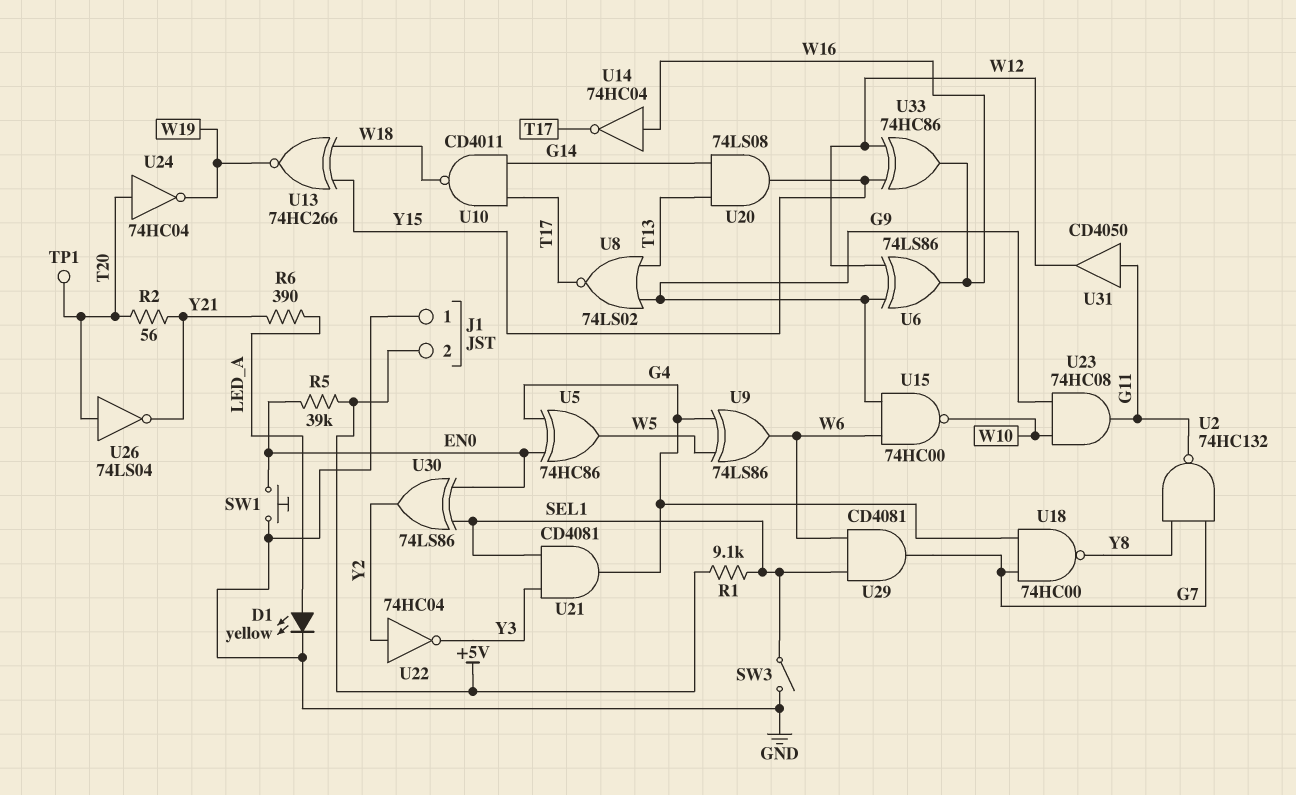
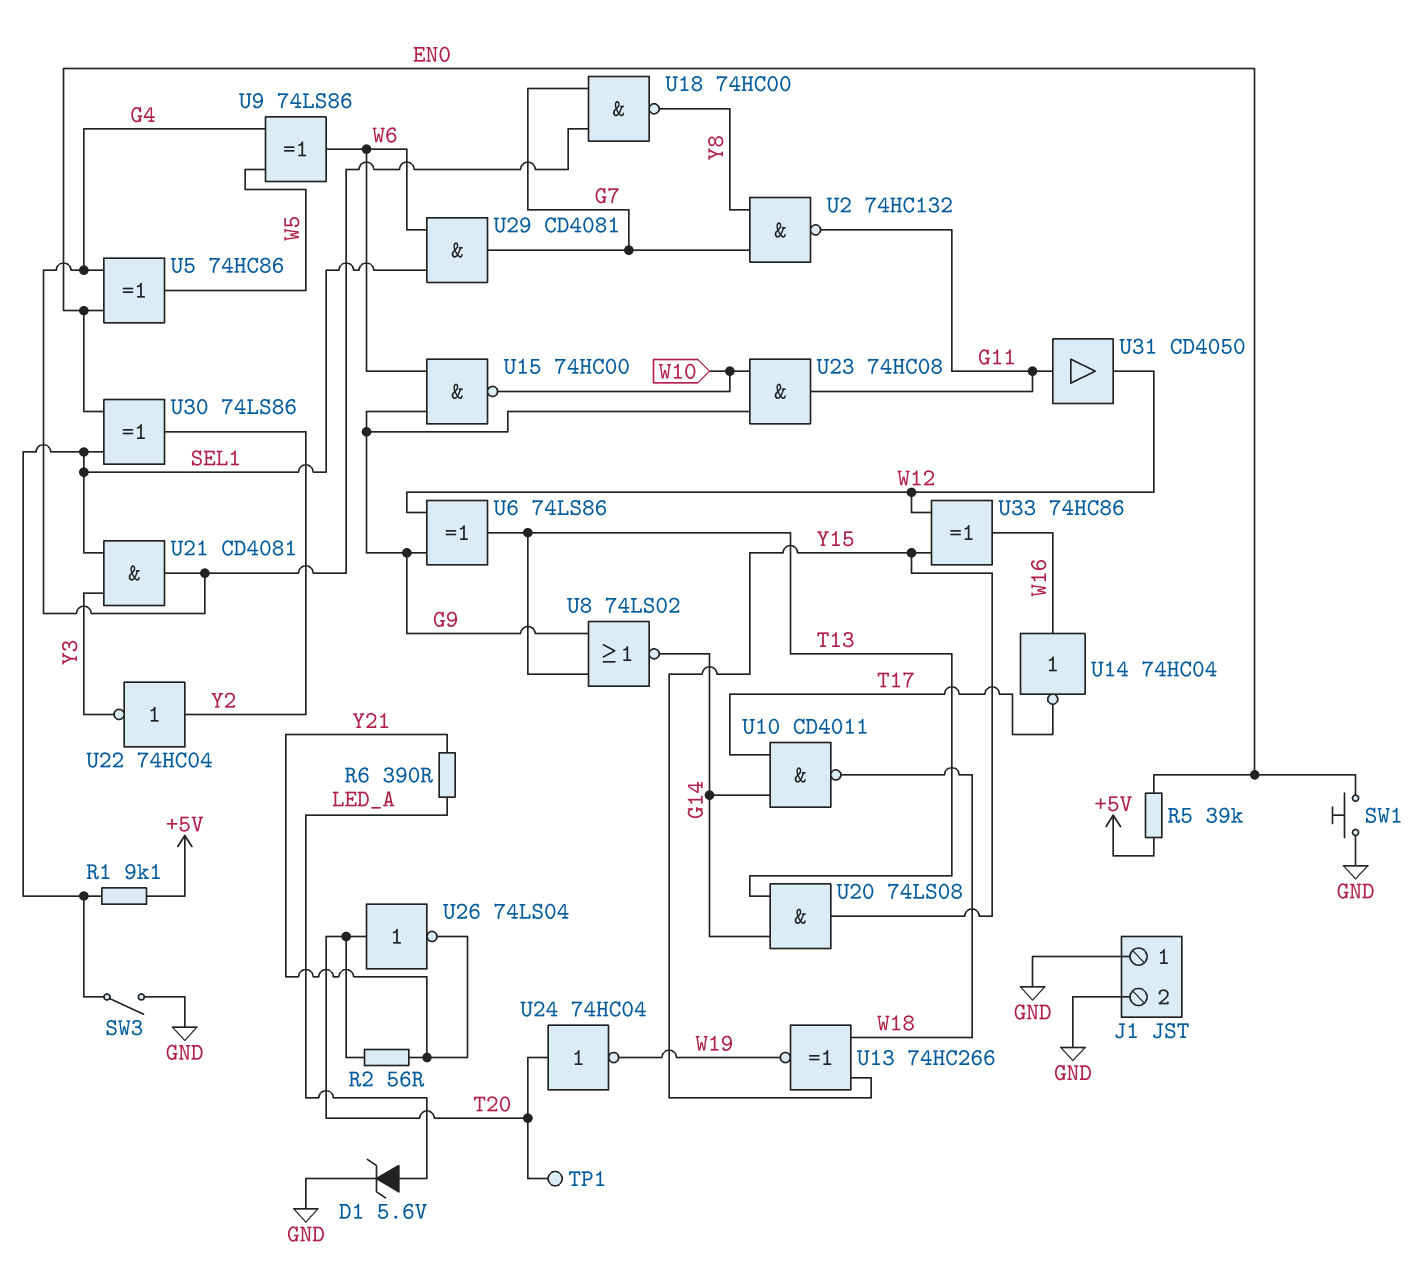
D1: LED yellow (A LED_A, K GND) -> zener 5.6V (A LED_A, K GND)
J1 pin 2: +5V -> GND
U6: XOR 74LS86 (in G9, in W12, out W16) -> XOR 74LS86 (in G9, in W12, out T13)
U8: NOR 74LS02 (in G9, in T13, out T17) -> NOR 74LS02 (in G9, in T13, out G14)

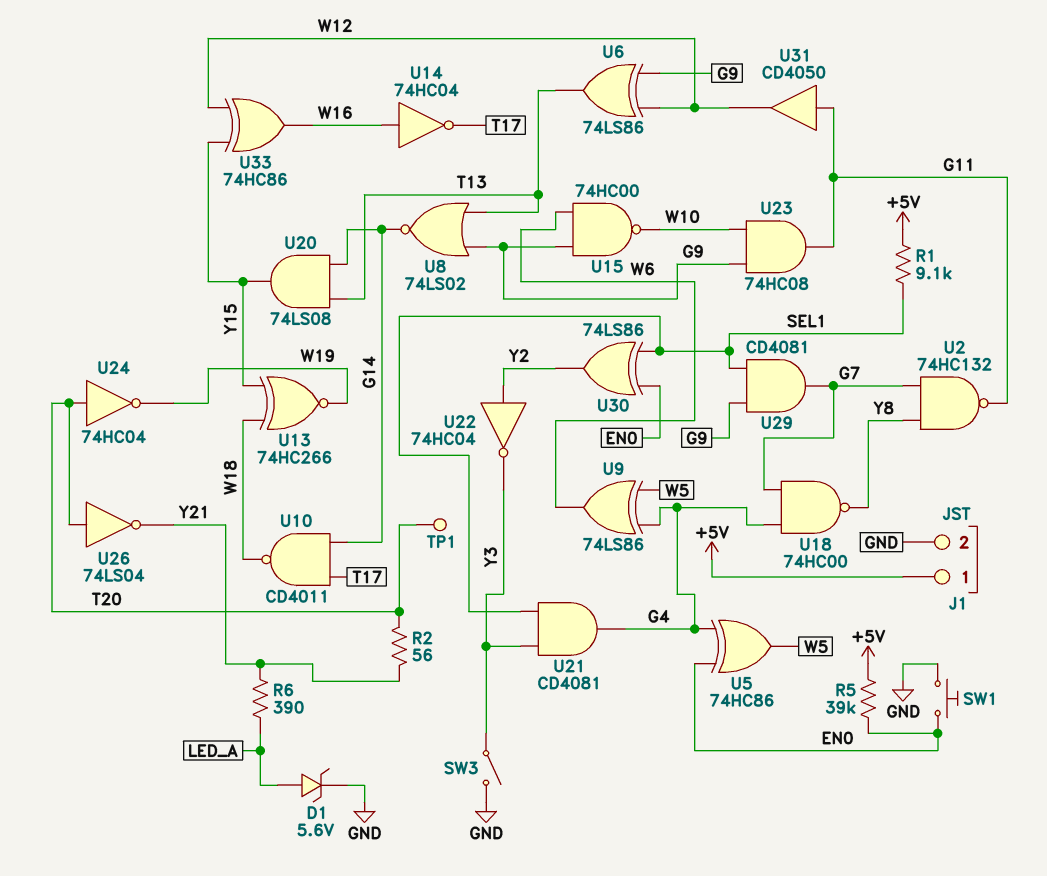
J1 pin 1: GND -> +5V
SW3: switch (GND, SEL1) -> switch (GND, Y3)
U29: AND CD4081 (in SEL1, in W6, out G7) -> AND CD4081 (in G9, in SEL1, out G7)

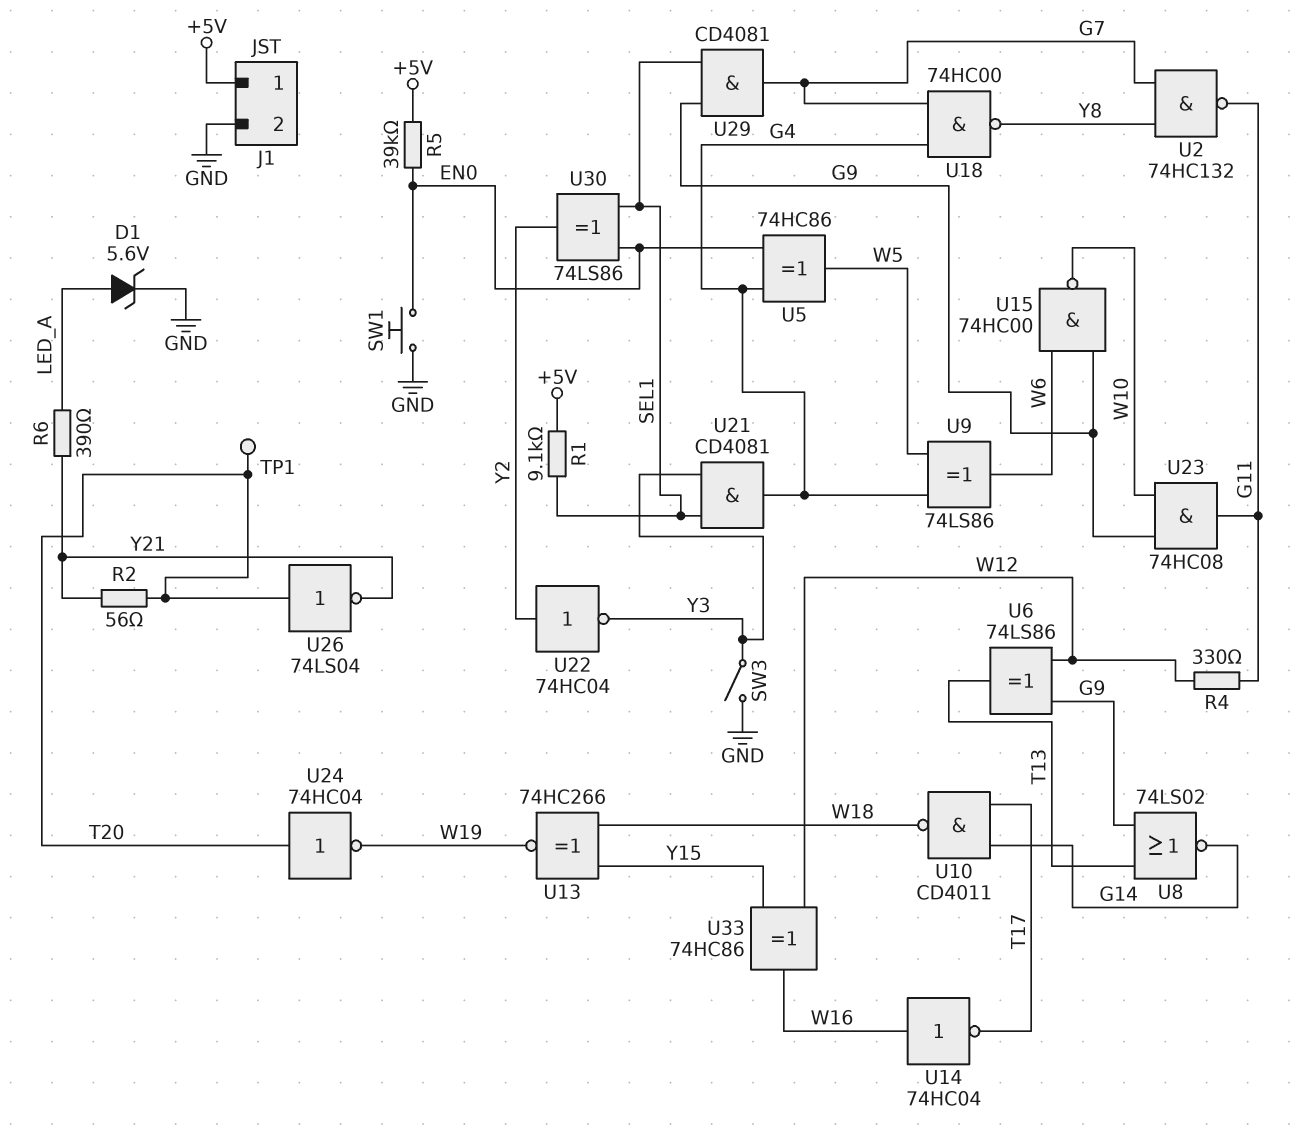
R4: none -> 330 (G11, W12)
U20: AND 74LS08 (in G14, in T13, out Y15) -> none
U31: buffer CD4050 (in G11, out W12) -> none

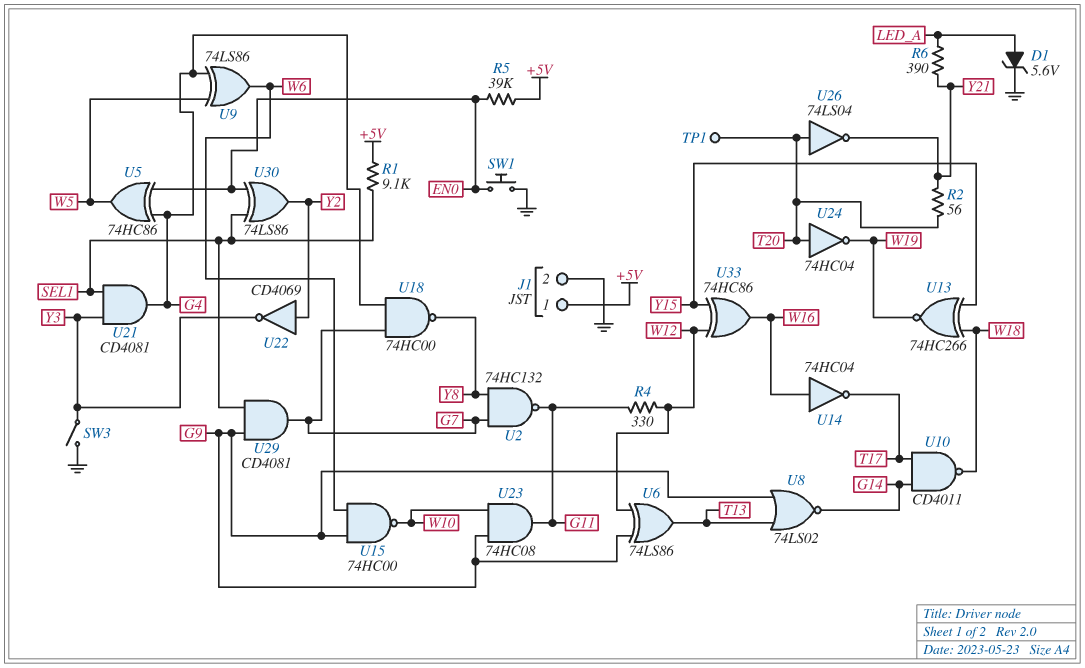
U22: NOT 74HC04 (in Y2, out Y3) -> NOT CD4069 (in Y2, out Y3)

